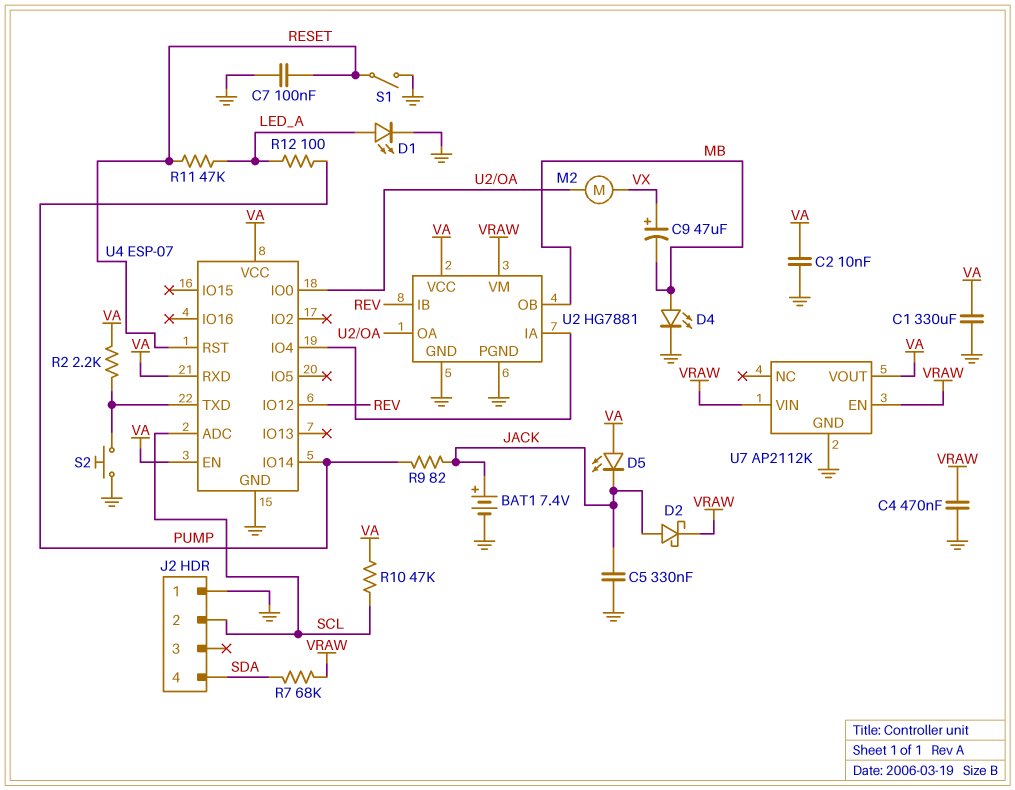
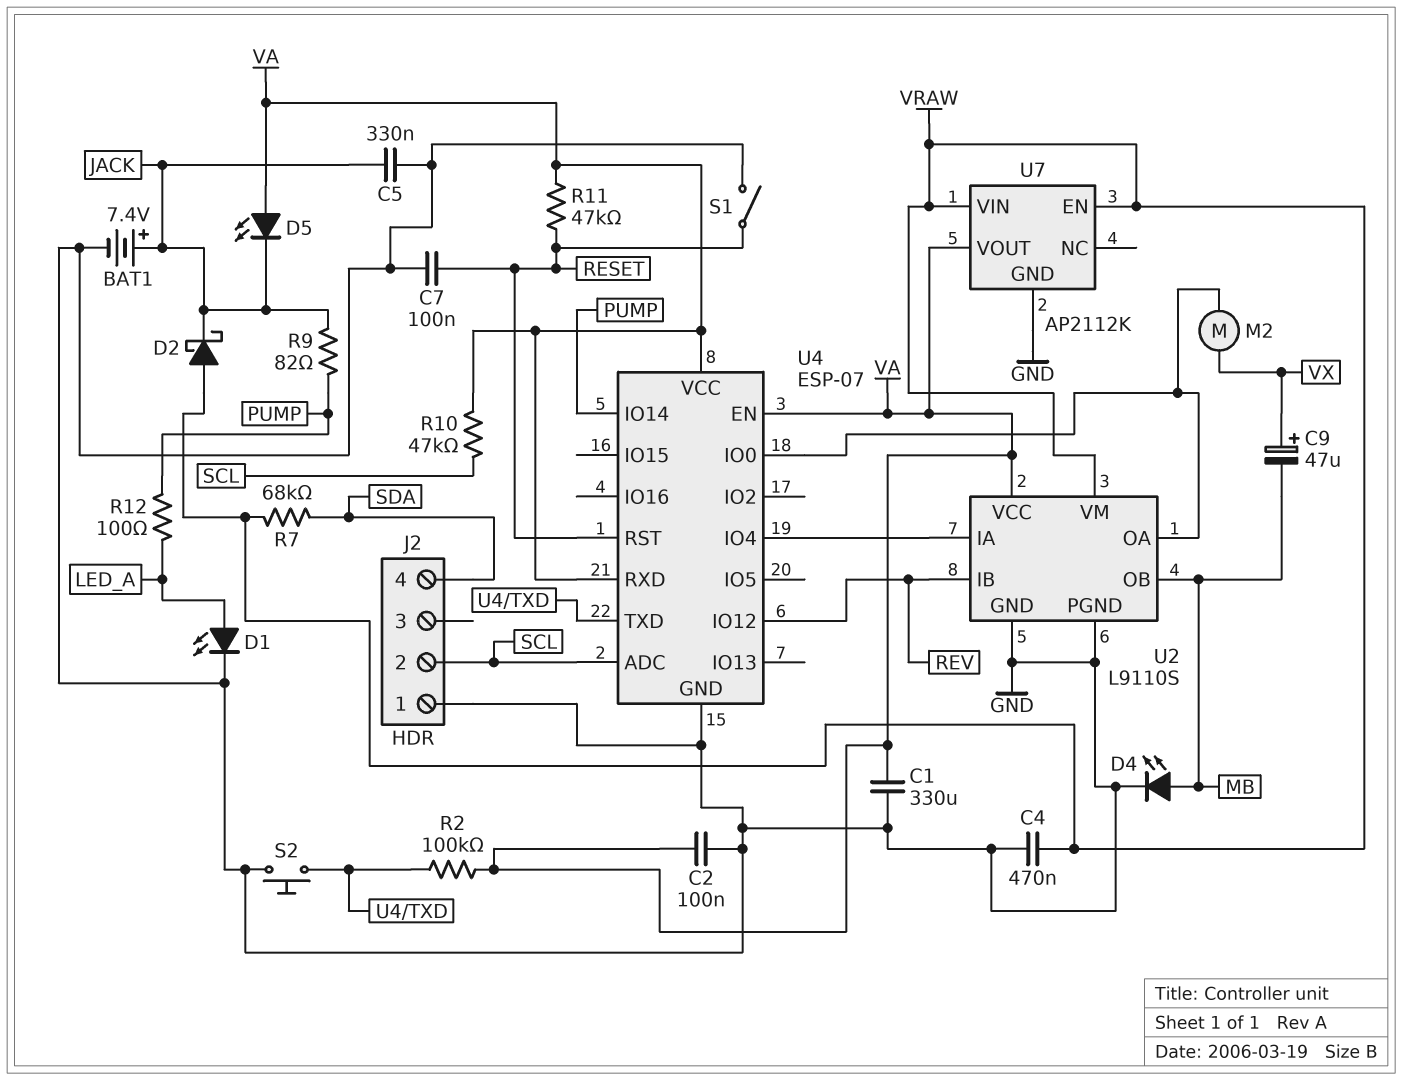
C2: 10nF (GND, VA) -> 100nF (GND, VA)
D2: schottky (A JACK, K VRAW) -> schottky (A VRAW, K JACK)
R2: 2.2k (U4/TXD, VA) -> 100k (U4/TXD, VA)
R11: 47k (LED_A, RESET) -> 47k (RESET, VA)
U2: HG7881 -> L9110S

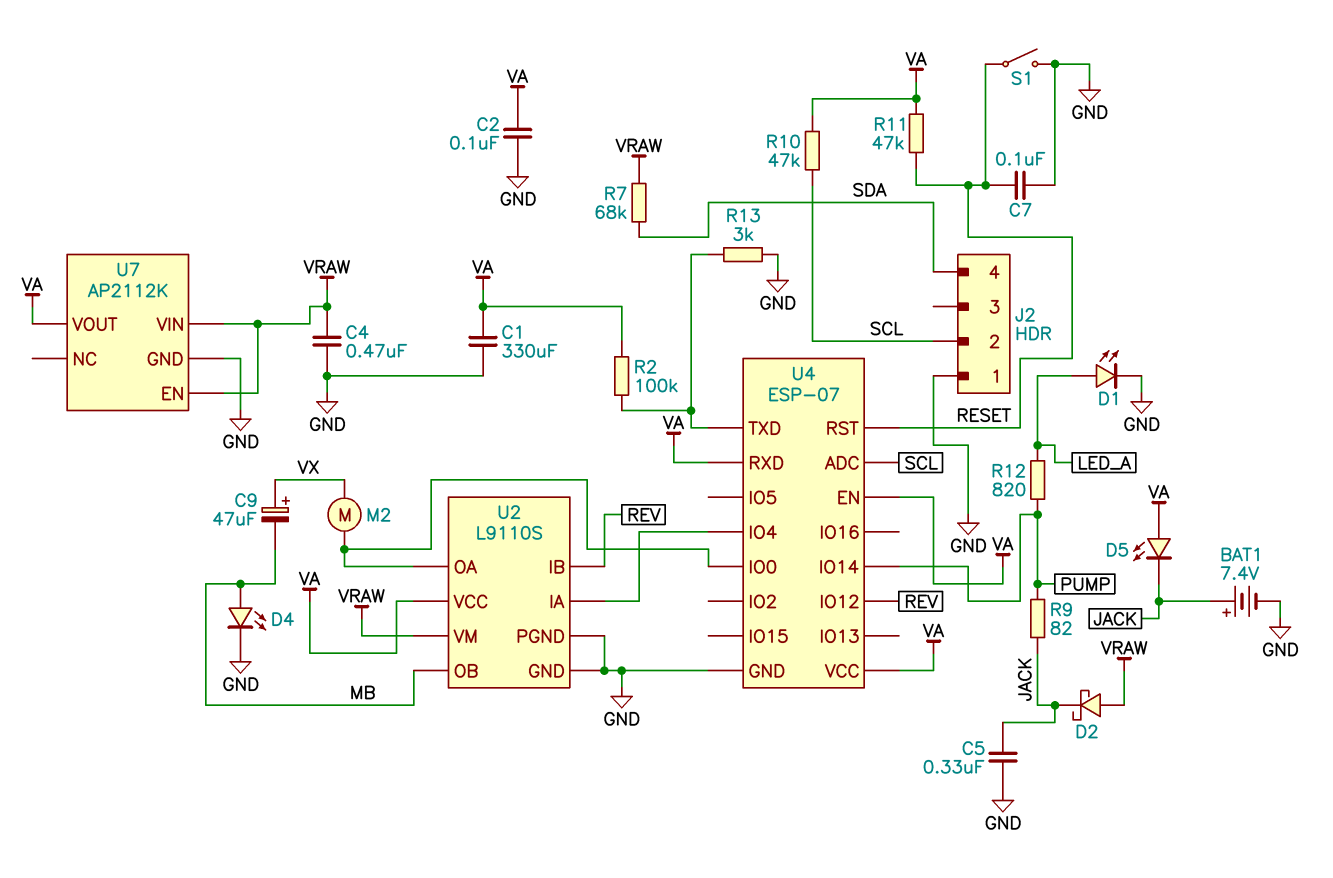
R12: 100 (LED_A, PUMP) -> 820 (LED_A, PUMP)
R13: none -> 3k (GND, U4/TXD)
S2: button (GND, U4/TXD) -> none

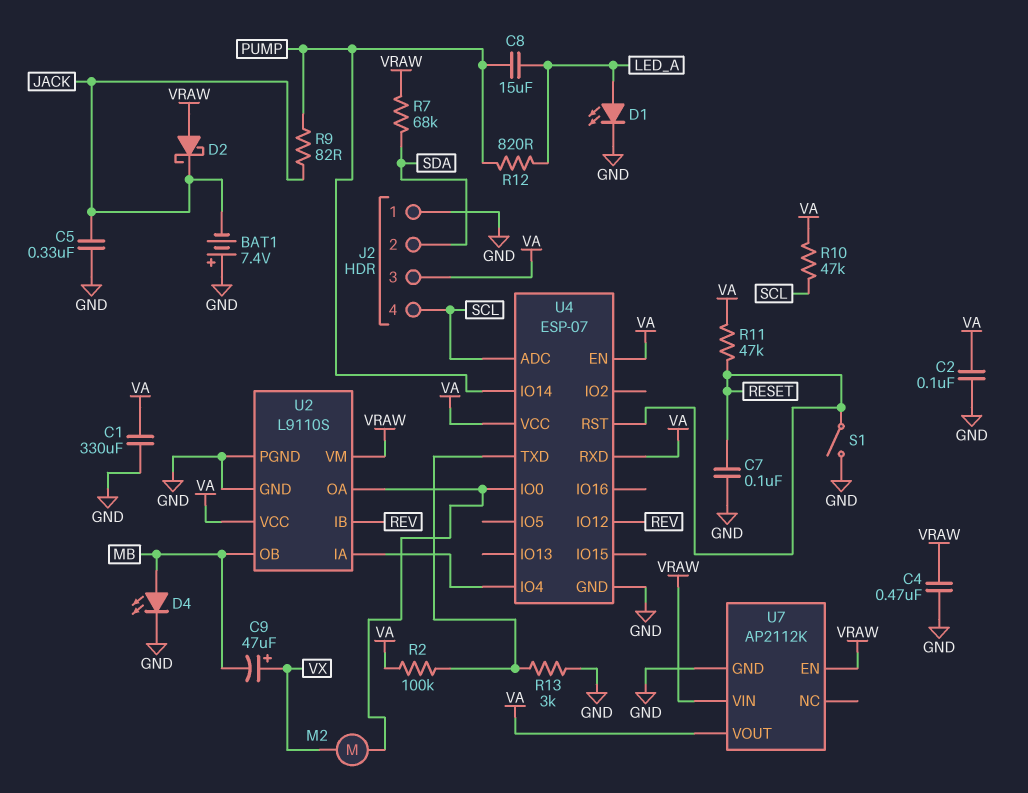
BAT1: 7.4V (plus JACK, minus GND) -> 7.4V (plus GND, minus JACK)
C8: none -> 15uF (LED_A, PUMP)
D5: LED (A VA, K JACK) -> none
J2 pin 2: SCL -> SDA
J2 pin 3: none -> VA
J2 pin 4: SDA -> SCL

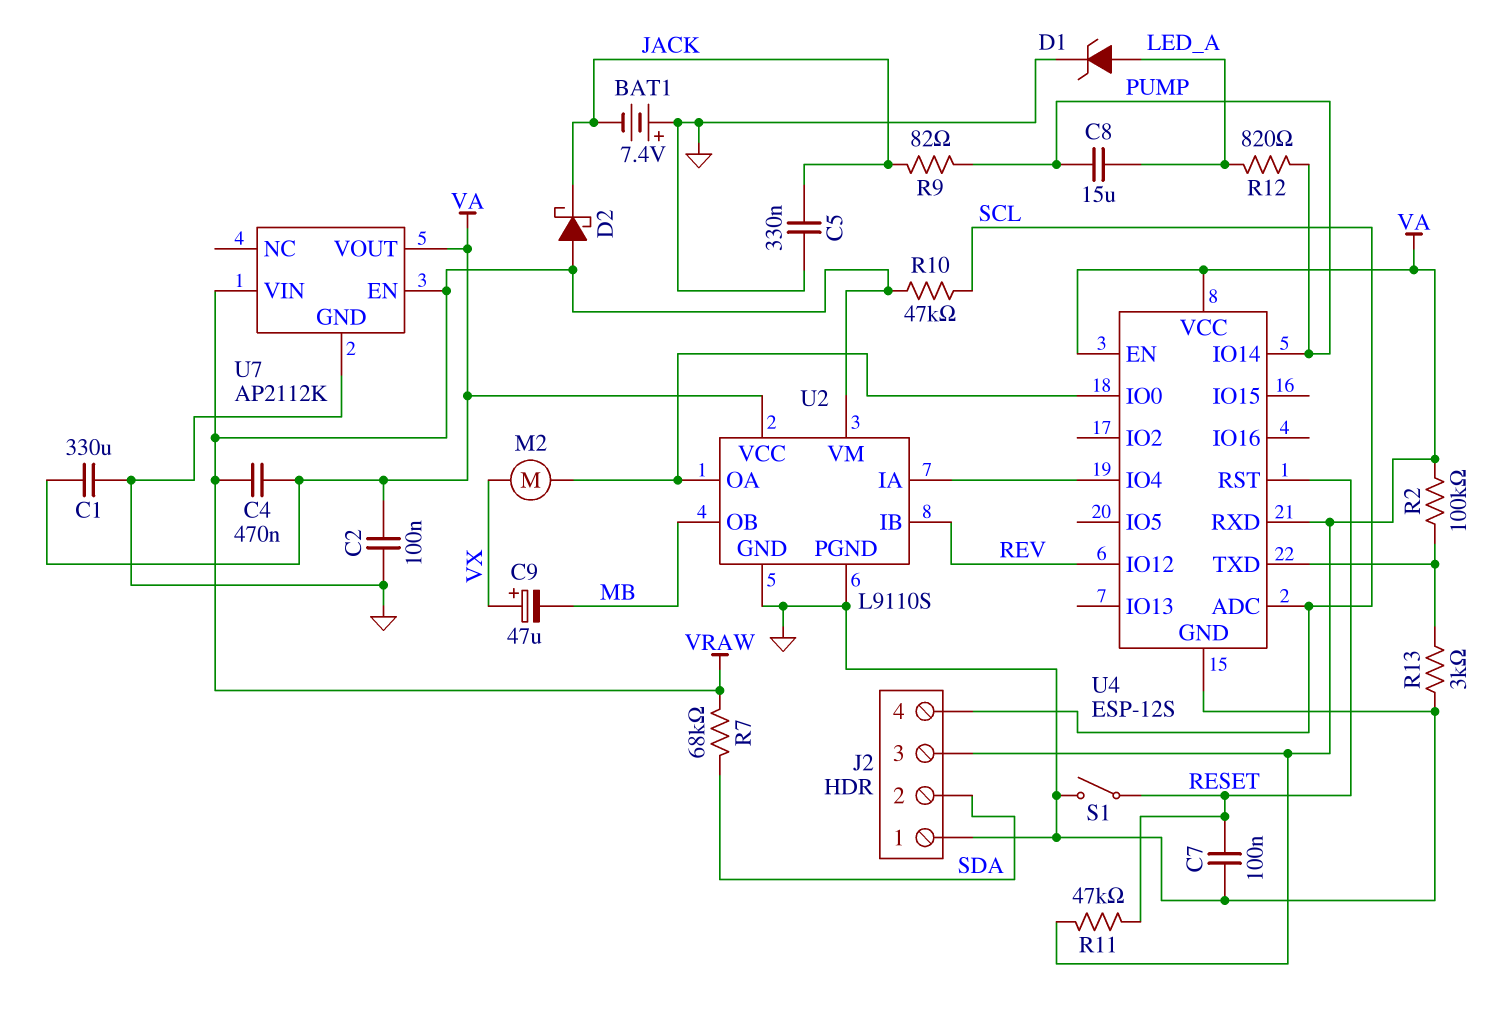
C4: 470nF (GND, VRAW) -> 470nF (VA, VRAW)
D1: LED (A LED_A, K GND) -> zener (A LED_A, K GND)
D4: LED (A MB, K GND) -> none
R10: 47k (SCL, VA) -> 47k (SCL, VRAW)
U4: ESP-07 -> ESP-12S

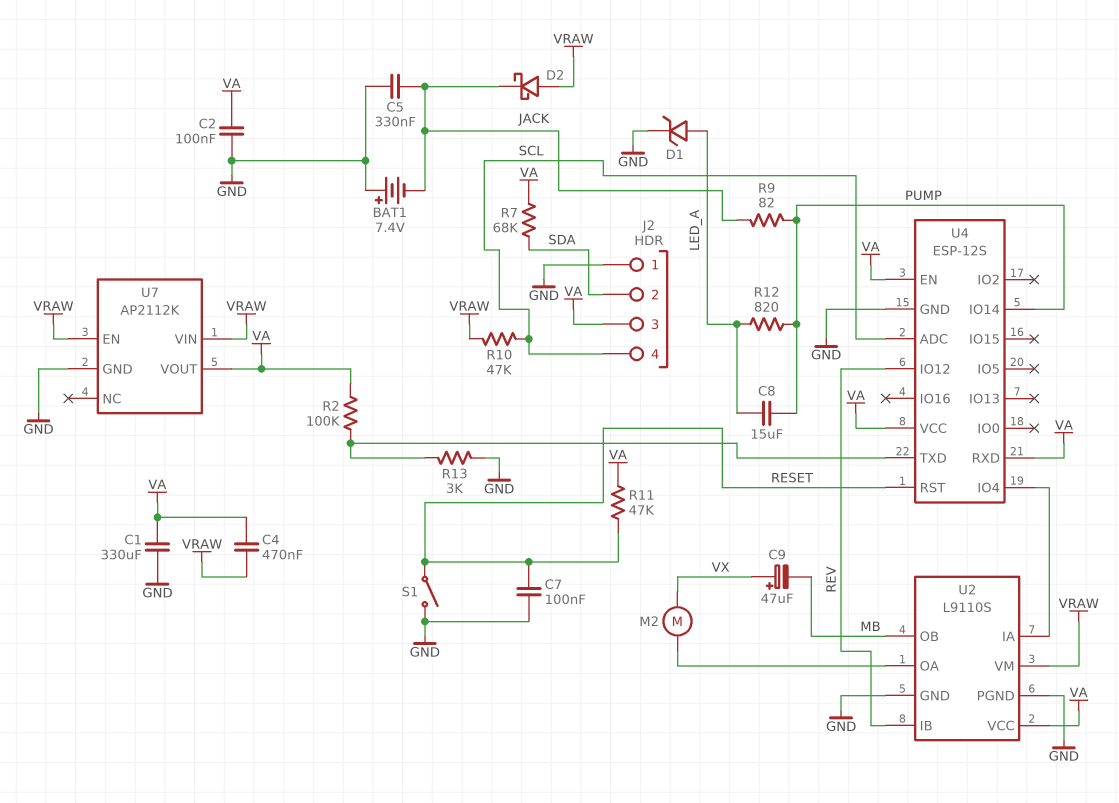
R7: 68k (SDA, VRAW) -> 68k (SDA, VA)
U4 pin IO0: U2/OA -> none

